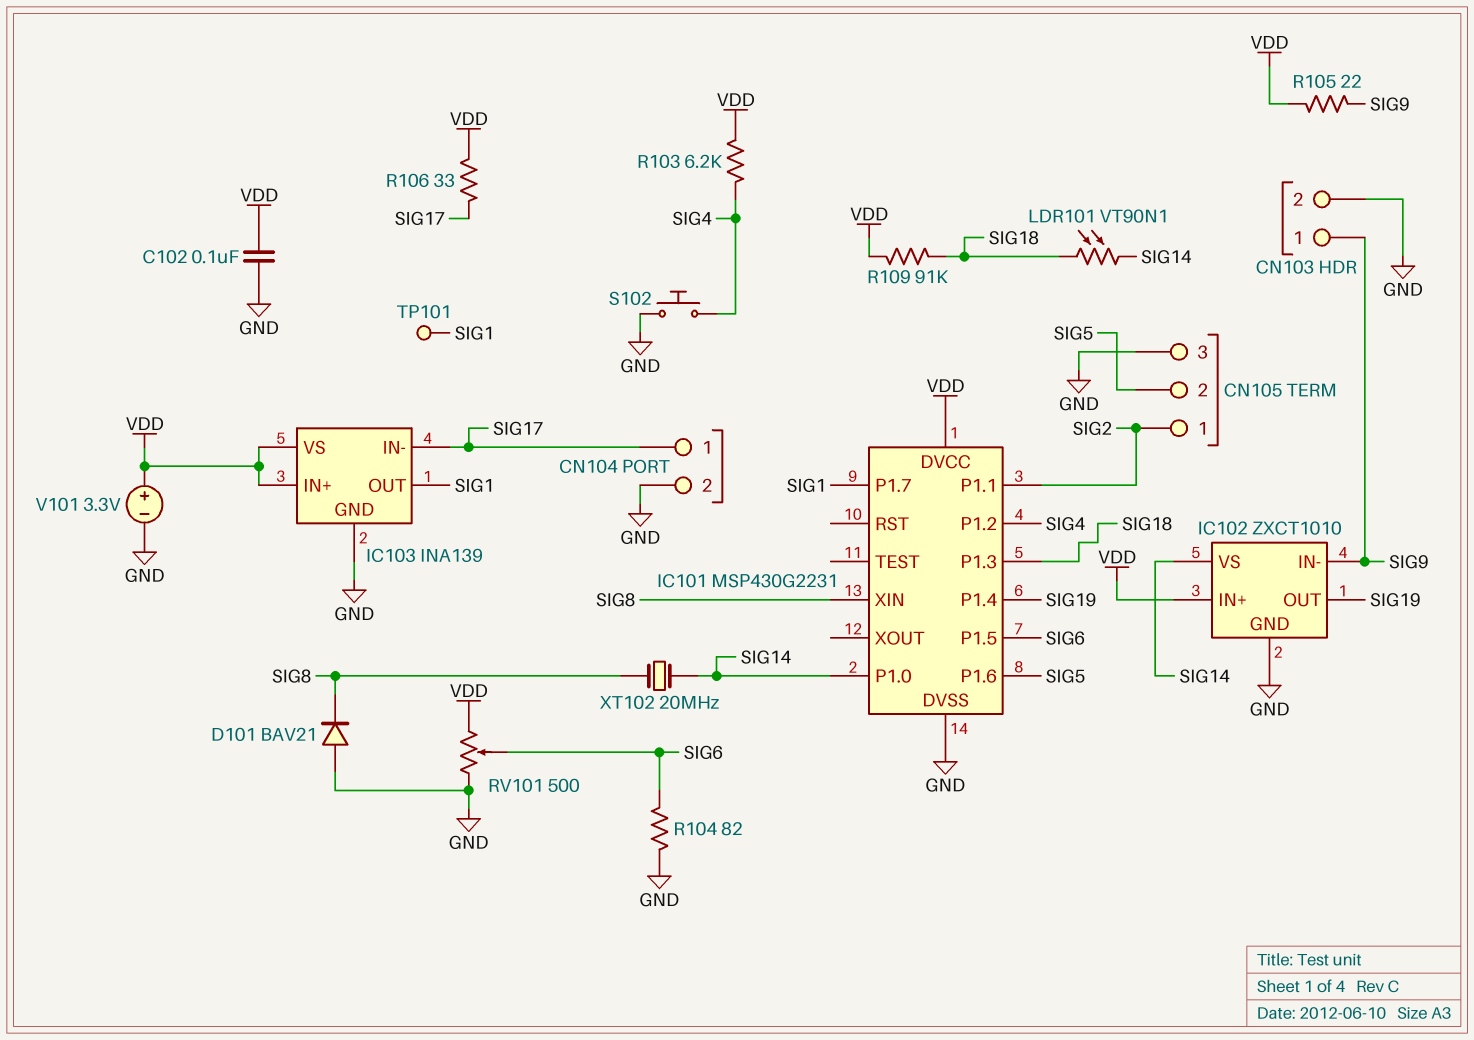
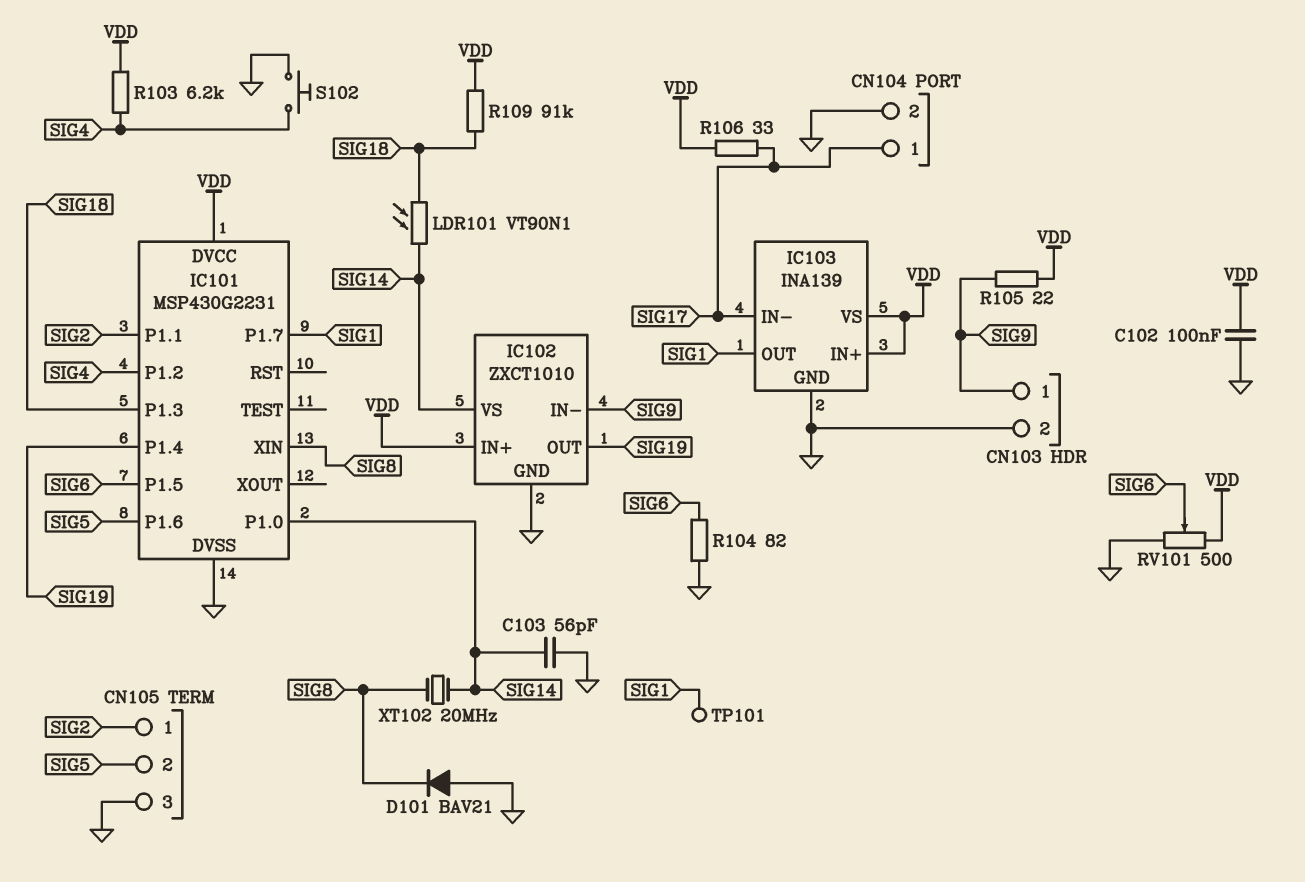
C103: none -> 56pF (GND, SIG14)
V101: 3.3V (plus VDD, minus GND) -> none

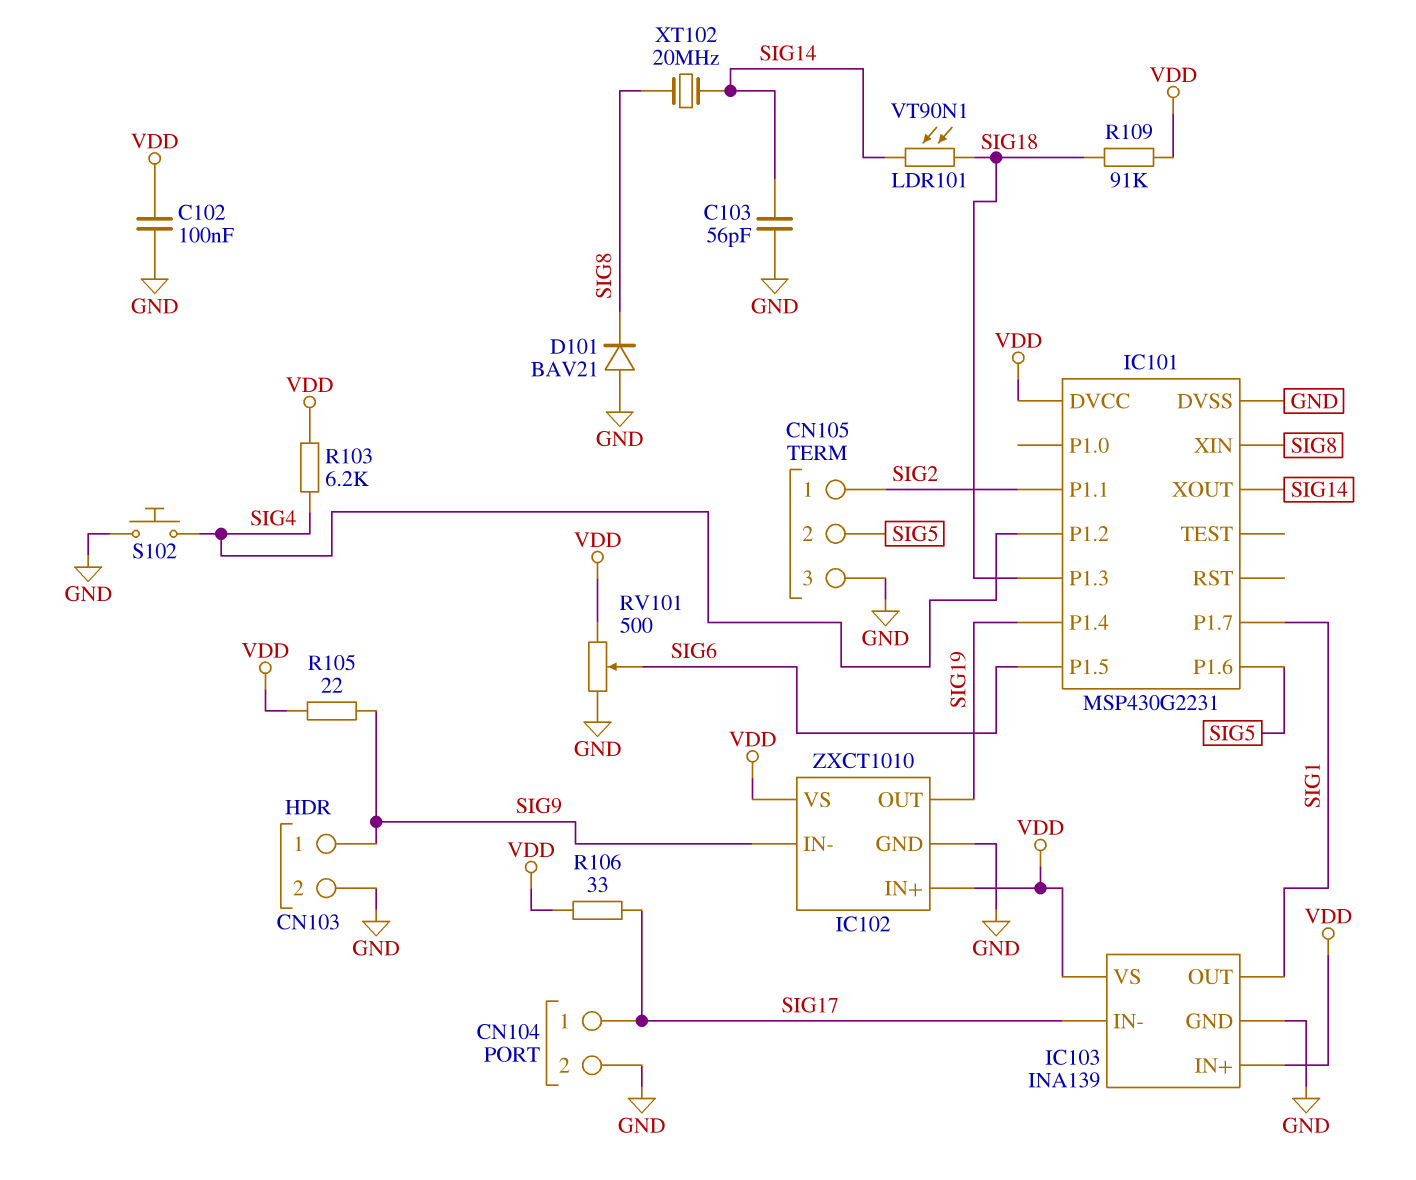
IC101 pin P1.0: SIG14 -> none
IC101 pin XOUT: none -> SIG14
IC102 pin VS: SIG14 -> VDD
R104: 82 (GND, SIG6) -> none
TP101: test point (SIG1) -> none

